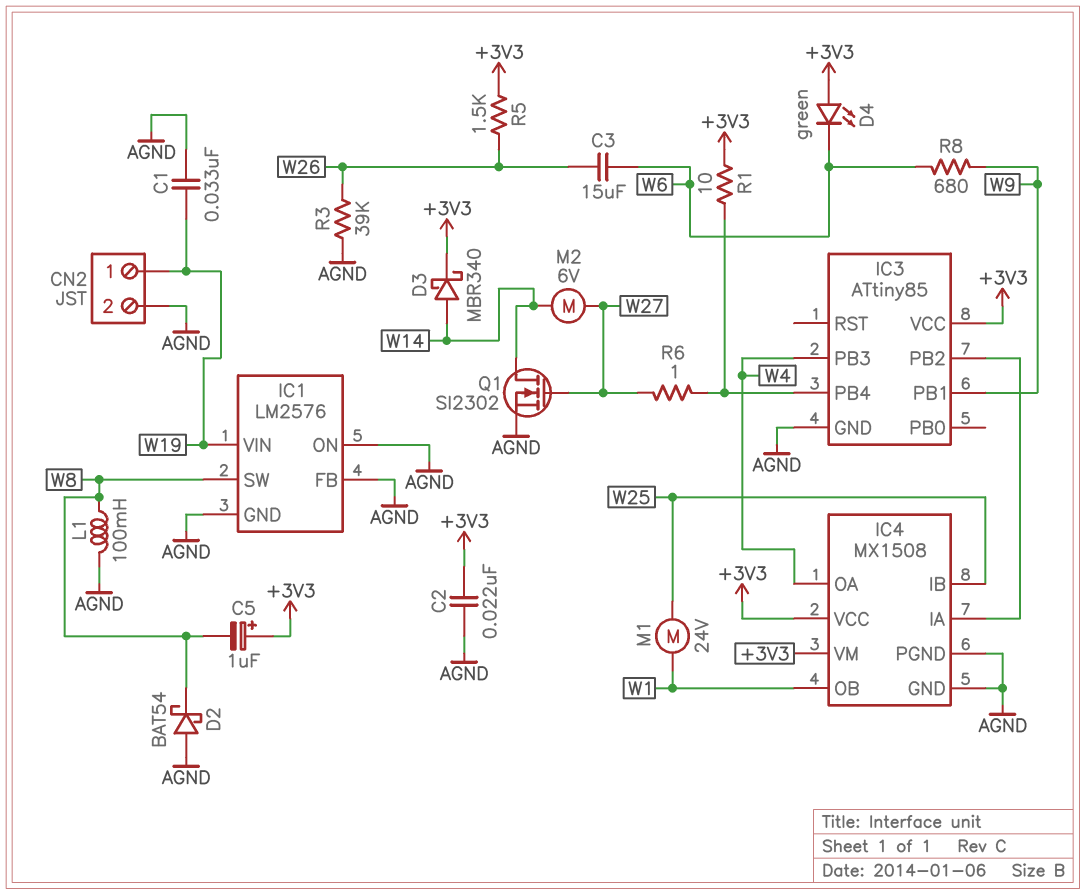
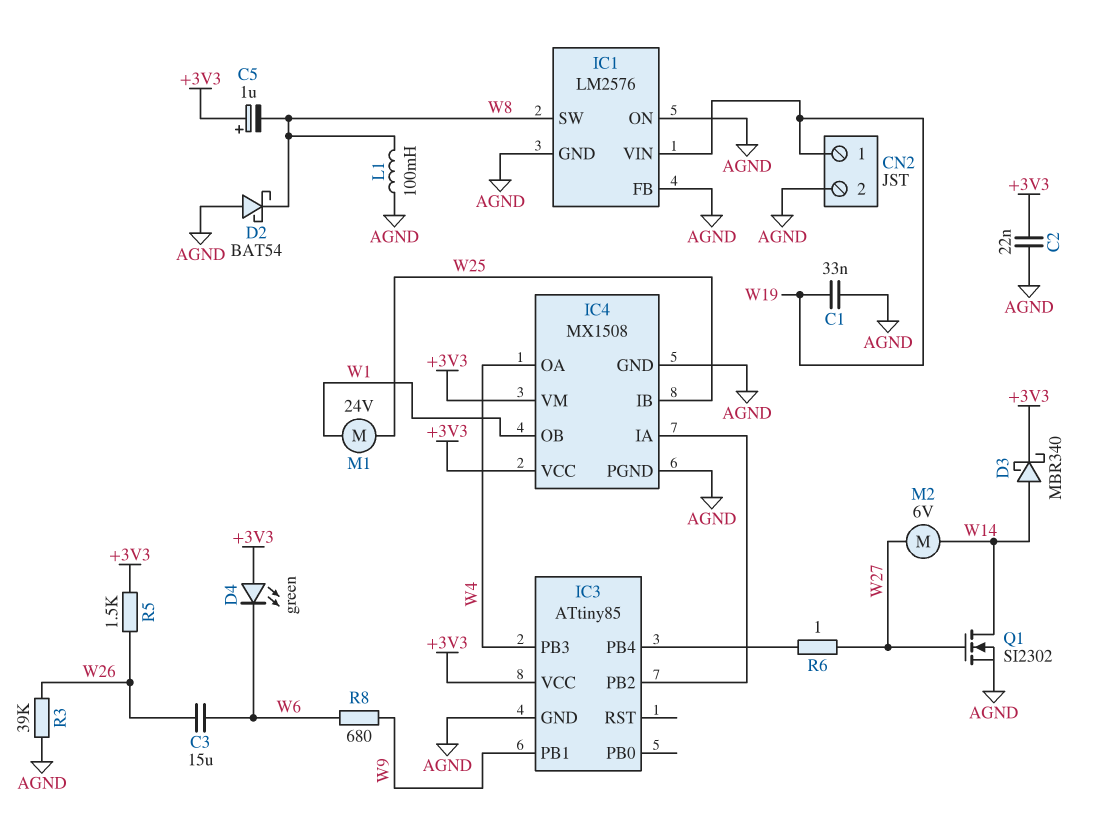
R1: 10 (+3V3, IC3/PB4) -> none

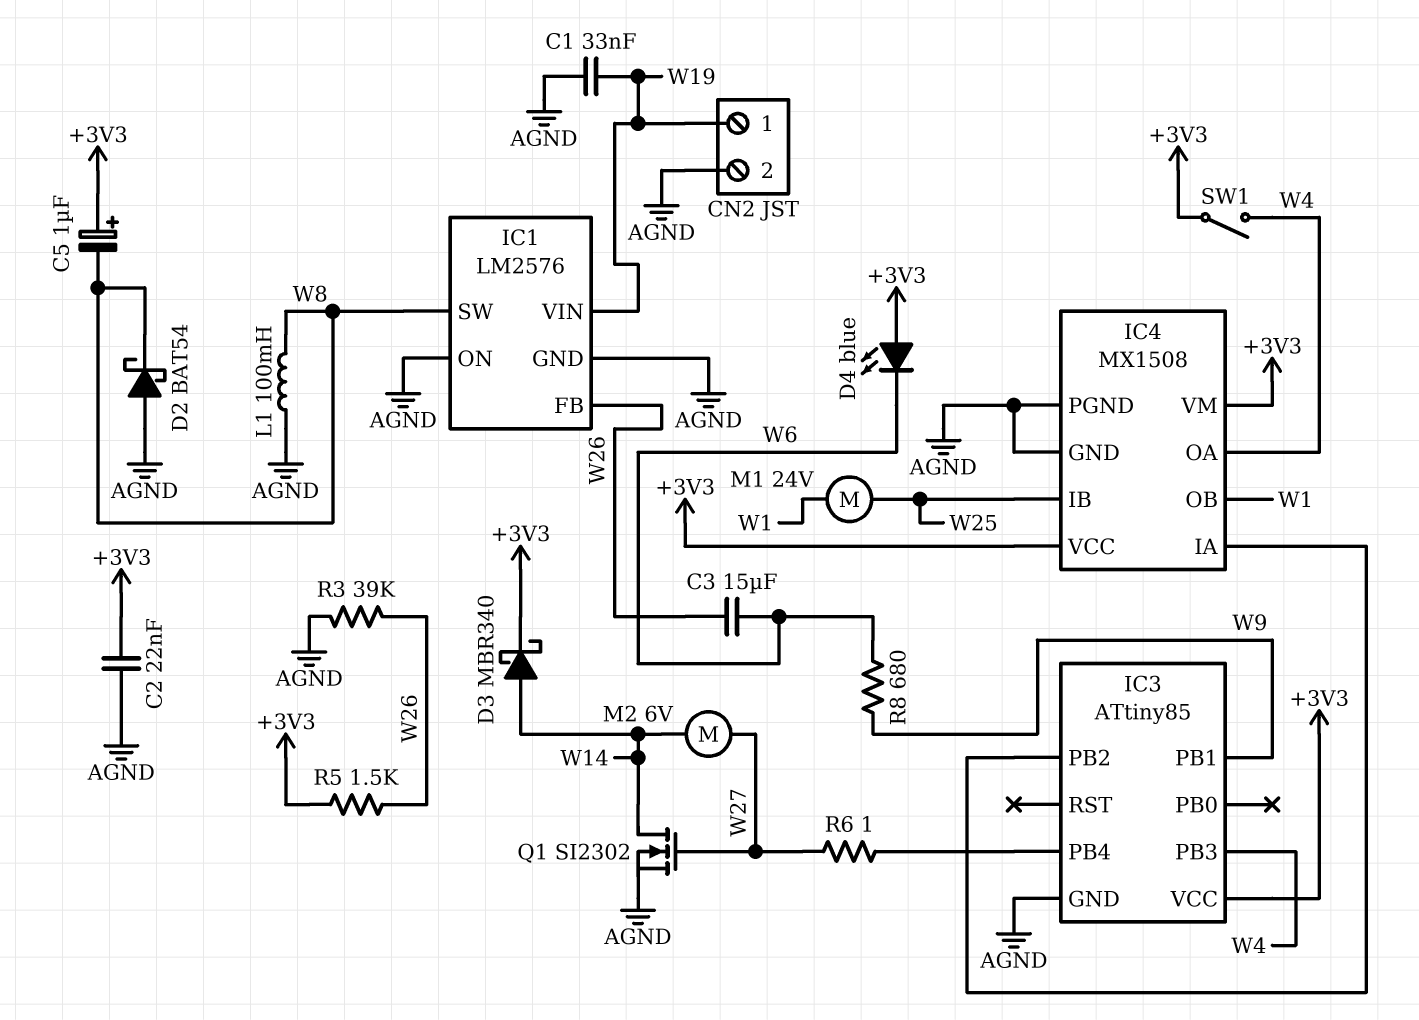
D4: LED green (A +3V3, K W6) -> LED blue (A +3V3, K W6)
IC1 pin FB: AGND -> W26
SW1: none -> switch (+3V3, W4)

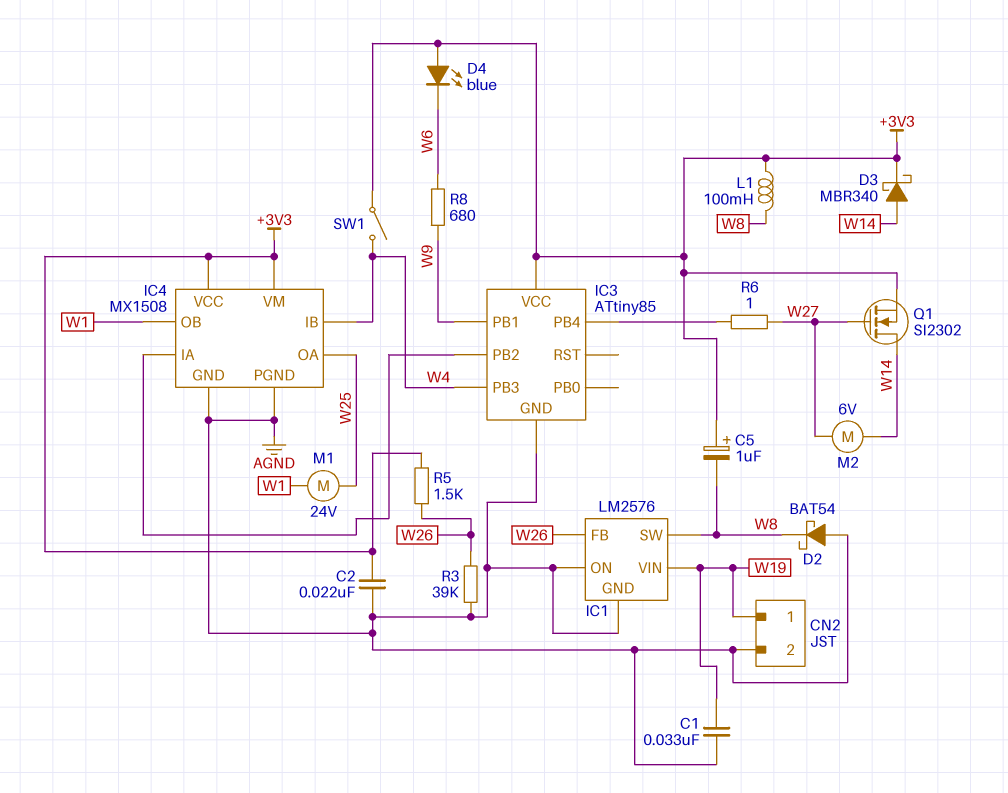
C3: 15uF (W6, W26) -> none
IC4 pin IB: W25 -> W4
IC4 pin OA: W4 -> W25
L1: 100mH (AGND, W8) -> 100mH (+3V3, W8)
Q1: NMOS SI2302 (G W27, D W14, S AGND) -> NMOS SI2302 (G W27, D W14, S +3V3)

